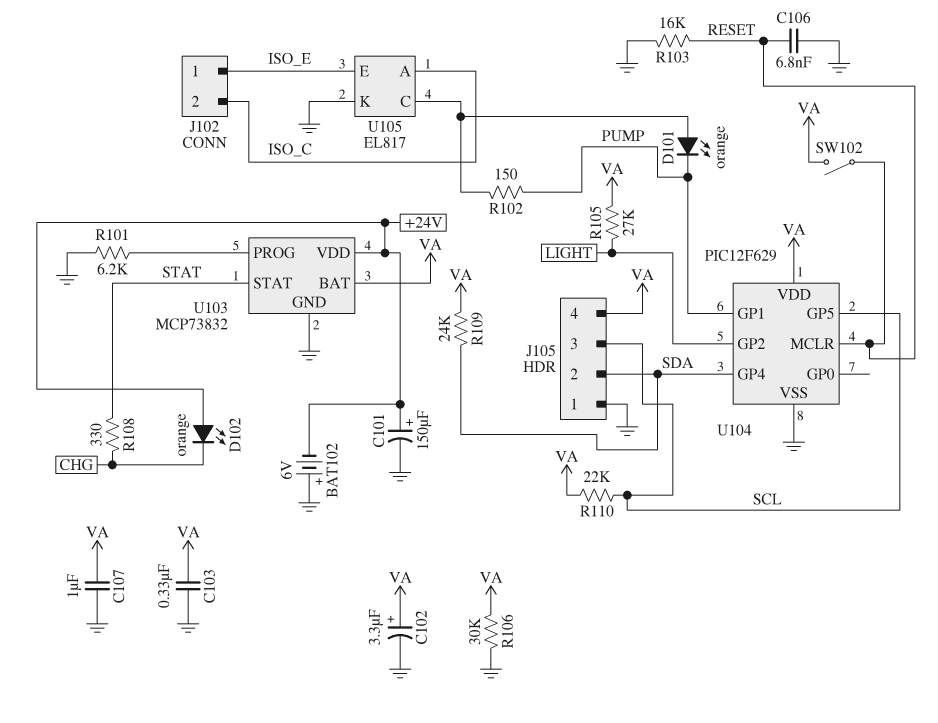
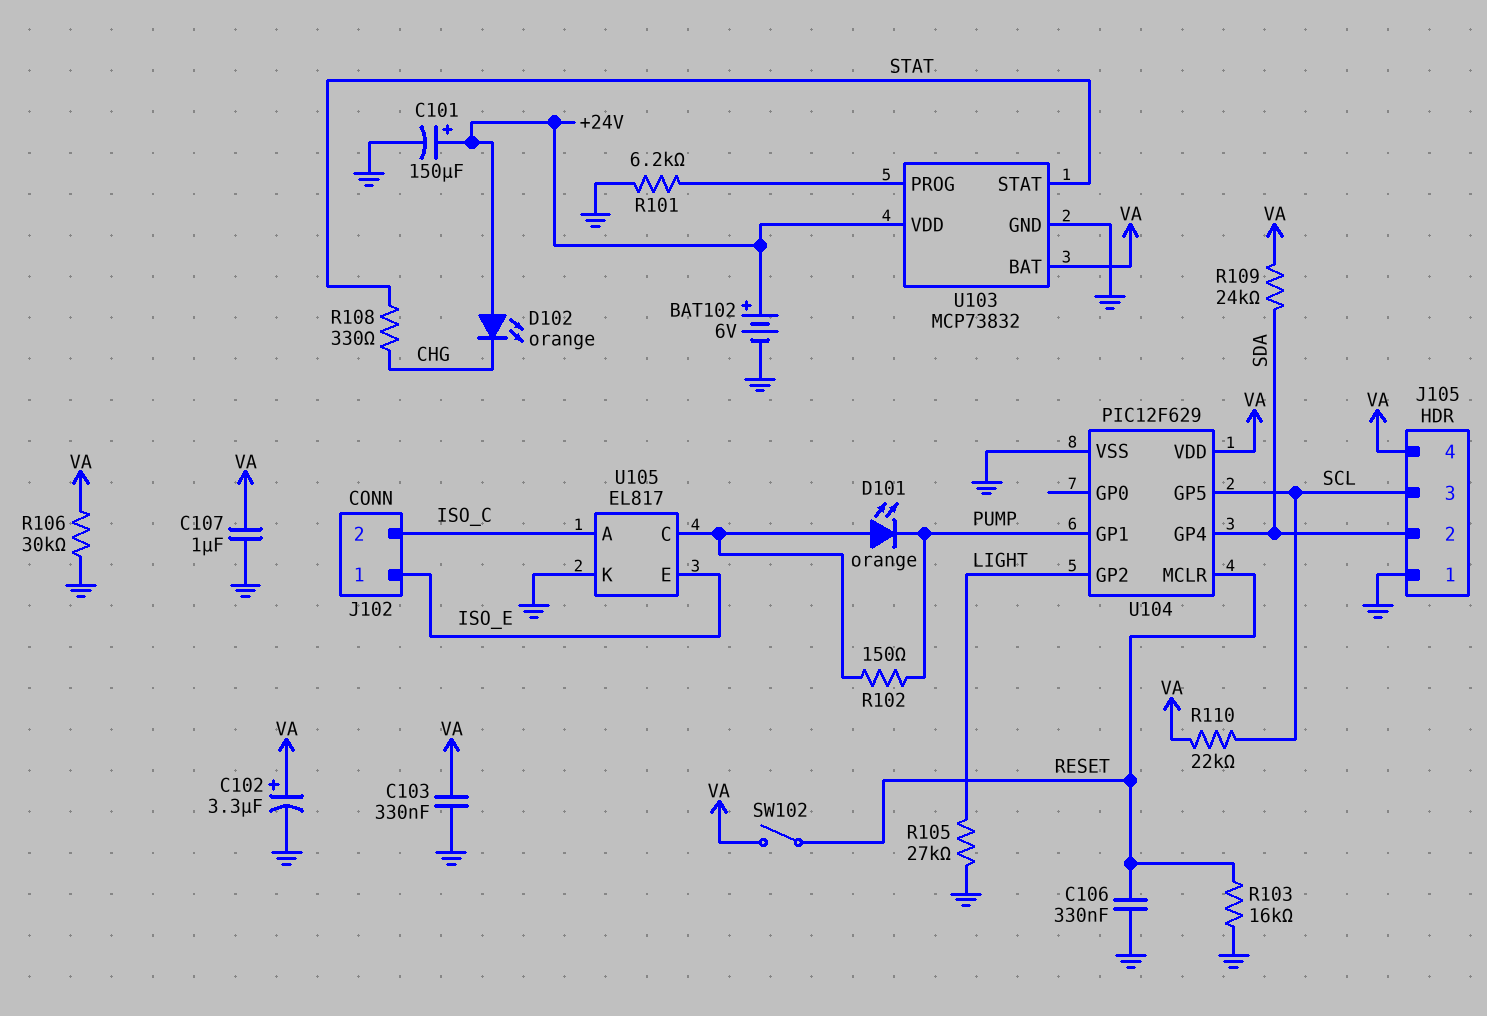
BAT102: 6V (plus GND, minus +24V) -> 6V (plus +24V, minus GND)
C106: 6.8nF (GND, RESET) -> 330nF (GND, RESET)
R105: 27k (LIGHT, VA) -> 27k (GND, LIGHT)

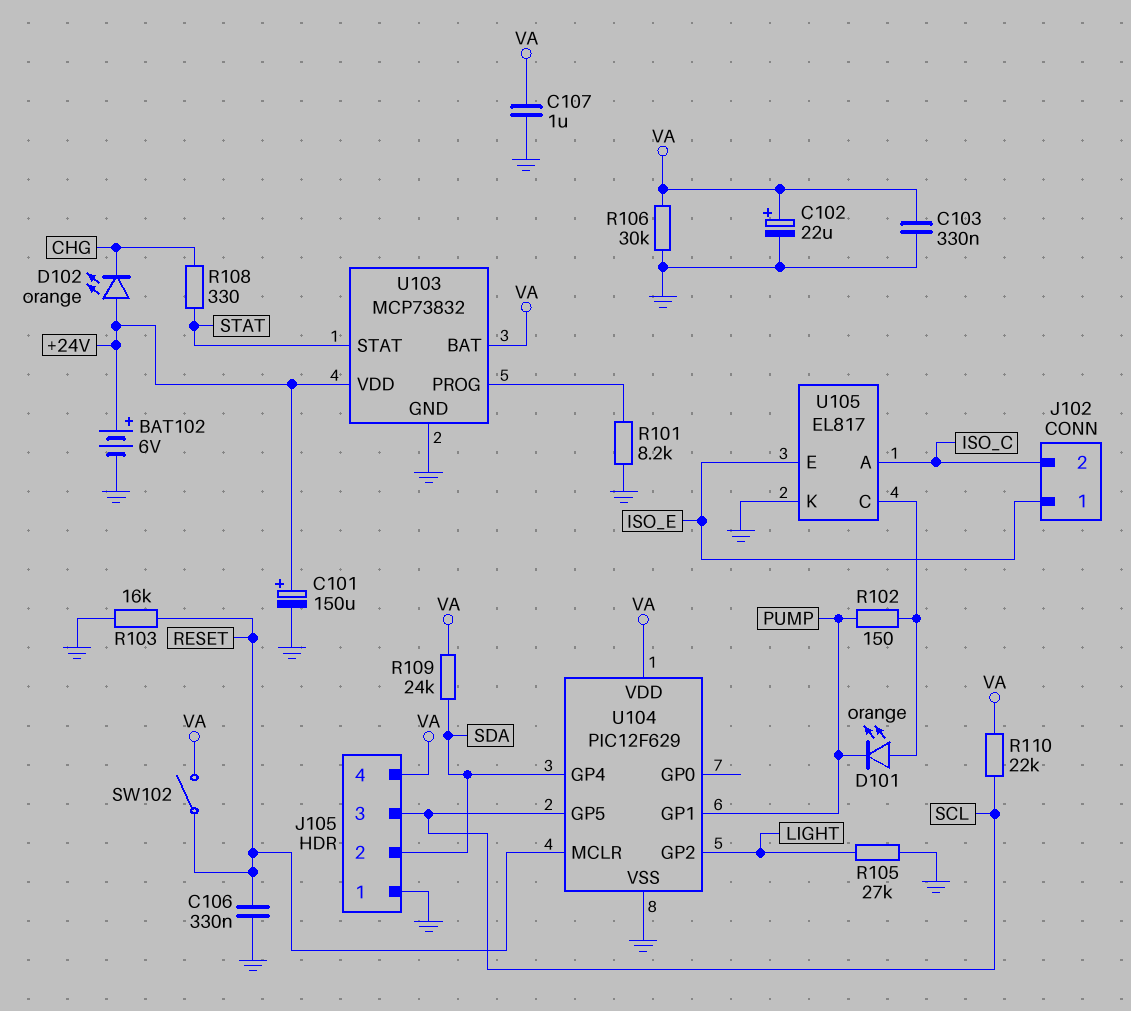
C102: 3.3uF (plus VA, minus GND) -> 22uF (plus VA, minus GND)
R101: 6.2k (GND, U103/PROG) -> 8.2k (GND, U103/PROG)

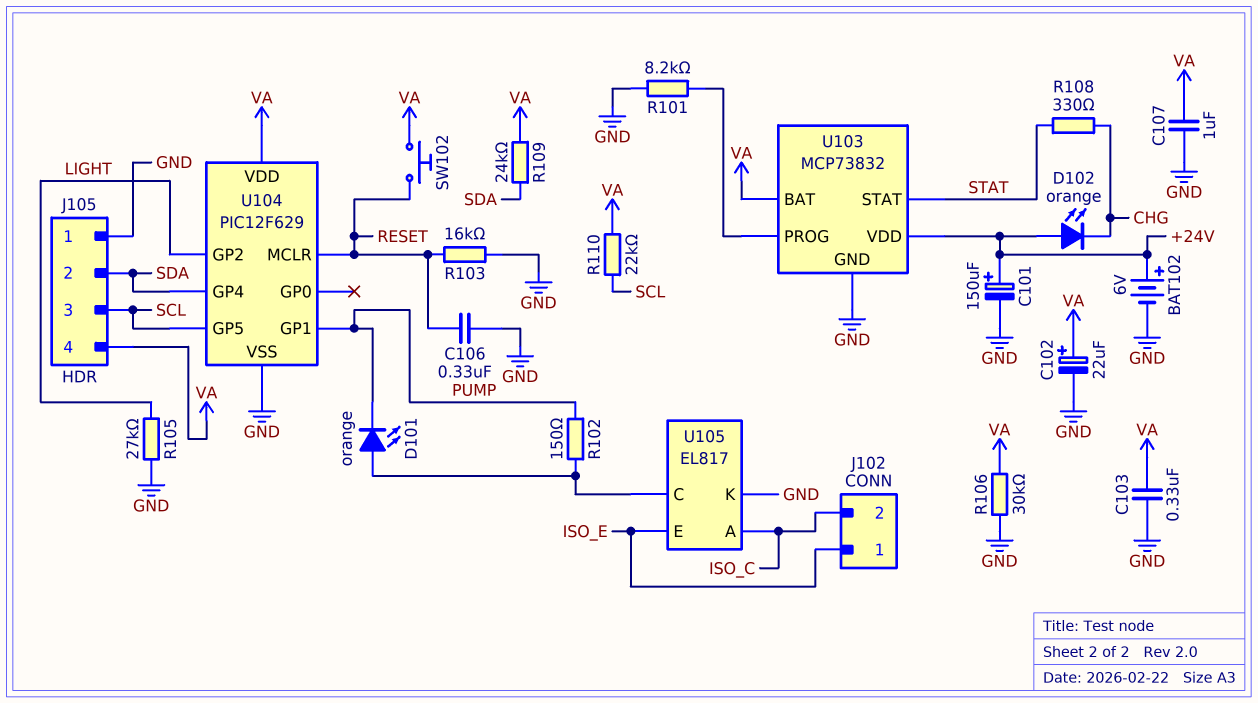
SW102: switch (RESET, VA) -> button (RESET, VA)

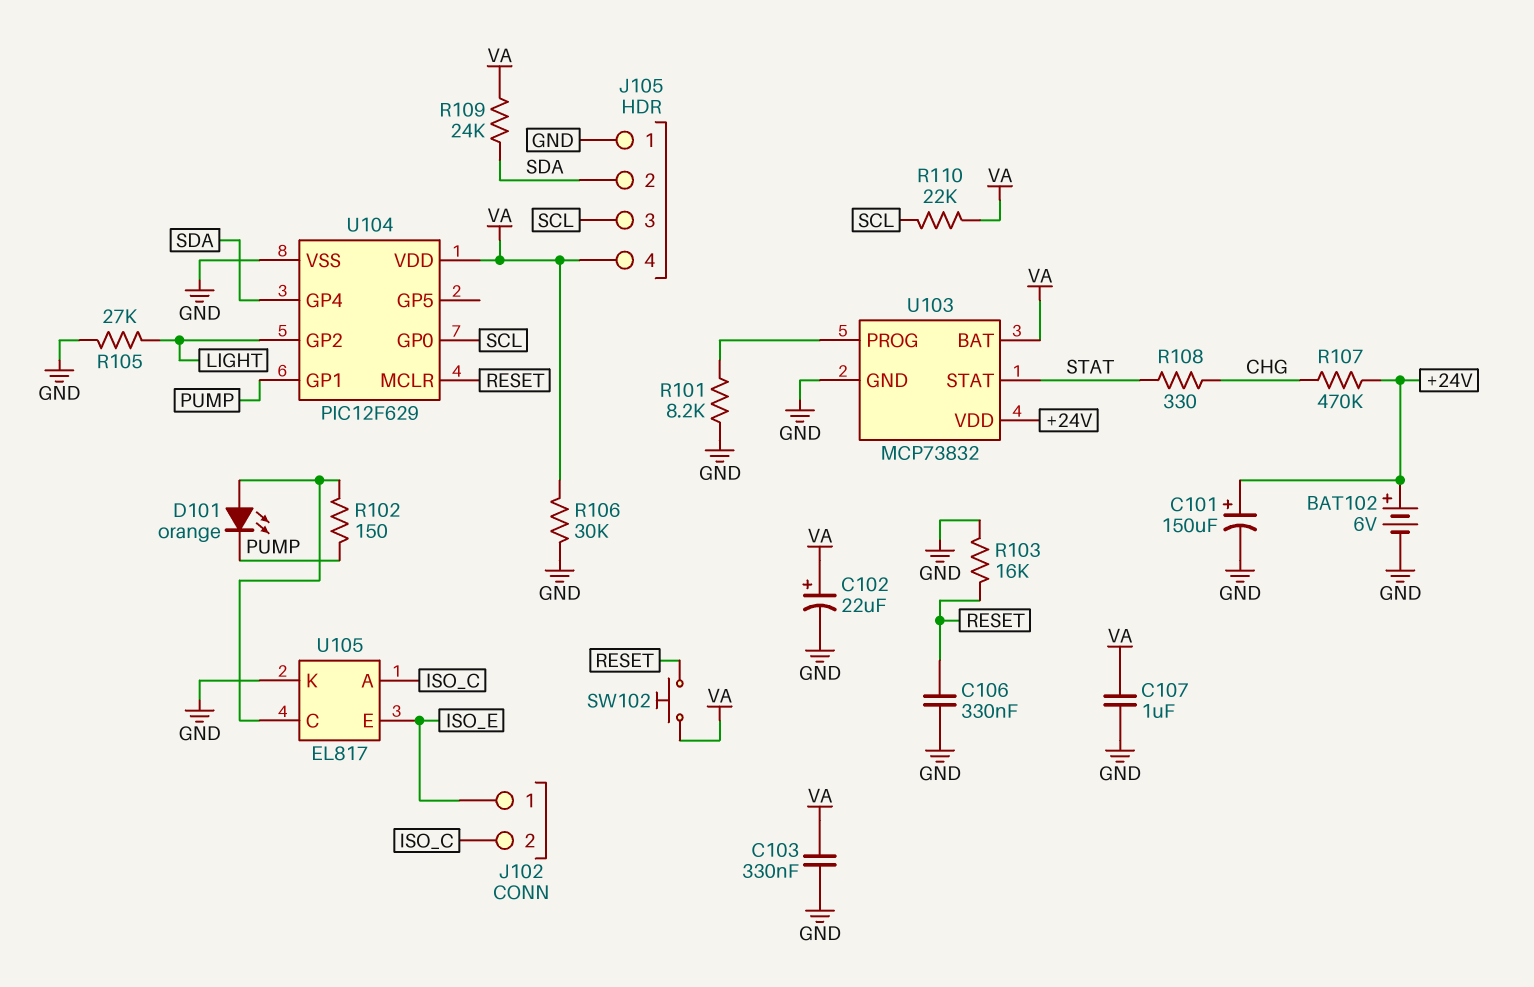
D102: LED orange (A +24V, K CHG) -> none
R107: none -> 470k (+24V, CHG)
U104 pin GP0: none -> SCL
U104 pin GP5: SCL -> none

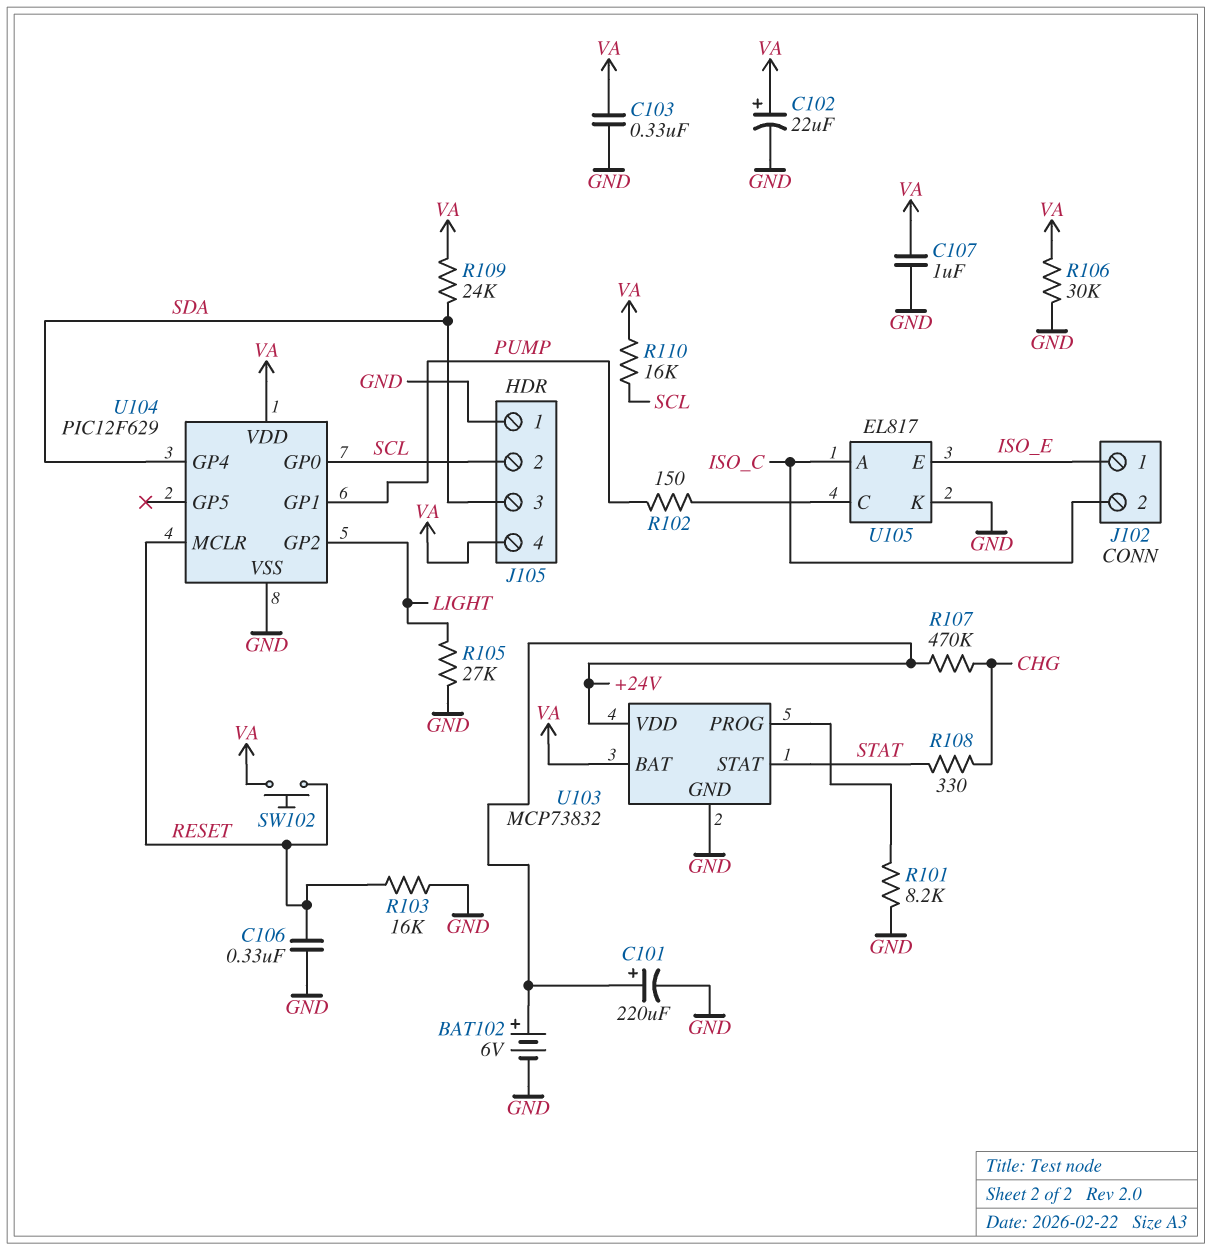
C101: 150uF (plus +24V, minus GND) -> 220uF (plus +24V, minus GND)
D101: LED orange (A U105/C, K PUMP) -> none
J105 pin 2: SDA -> SCL
J105 pin 3: SCL -> SDA
R110: 22k (SCL, VA) -> 16k (SCL, VA)

